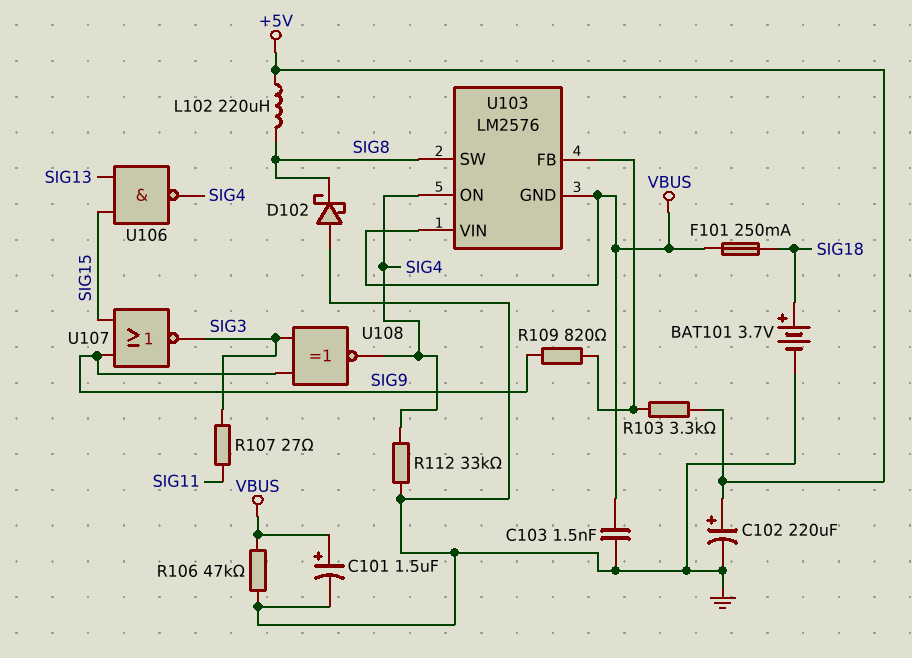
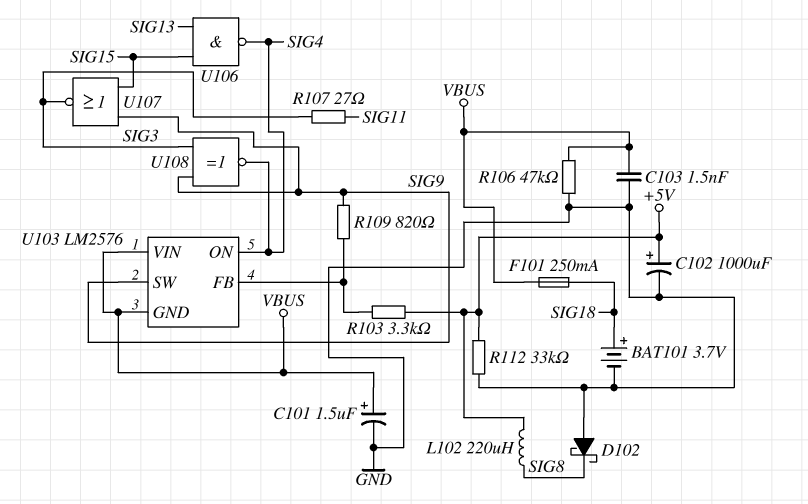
C102: 220uF (plus +5V, minus GND) -> 1000uF (plus +5V, minus GND)
R112: 33k (GND, SIG4) -> 33k (+5V, GND)
U103 pin SW: SIG8 -> SIG9

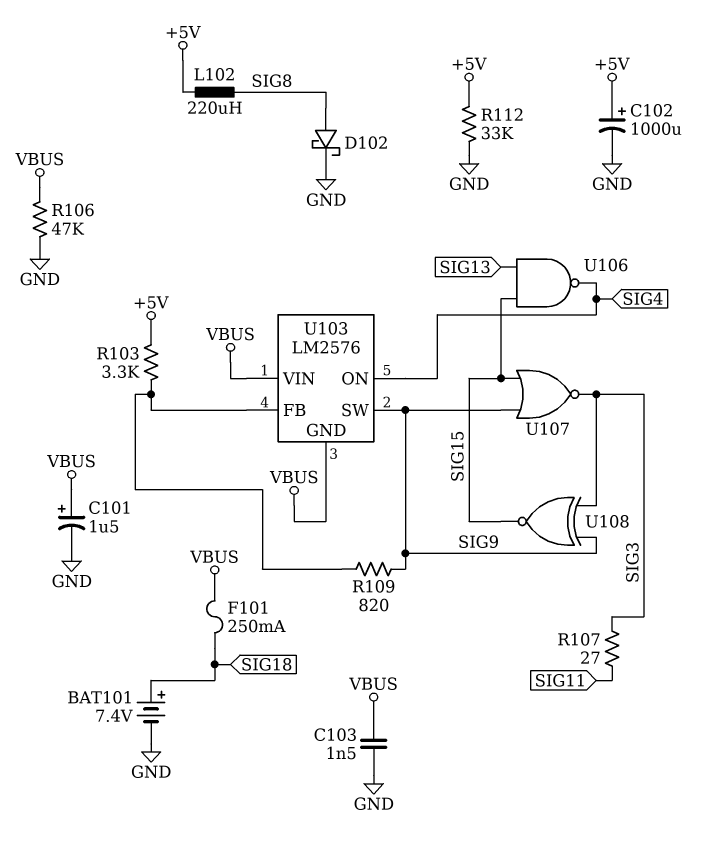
BAT101: 3.7V (plus SIG18, minus GND) -> 7.4V (plus SIG18, minus GND)
D102: schottky (A GND, K SIG8) -> schottky (A SIG8, K GND)
U108: XNOR (in SIG3, in SIG9, out SIG4) -> XNOR (in SIG3, in SIG9, out SIG15)

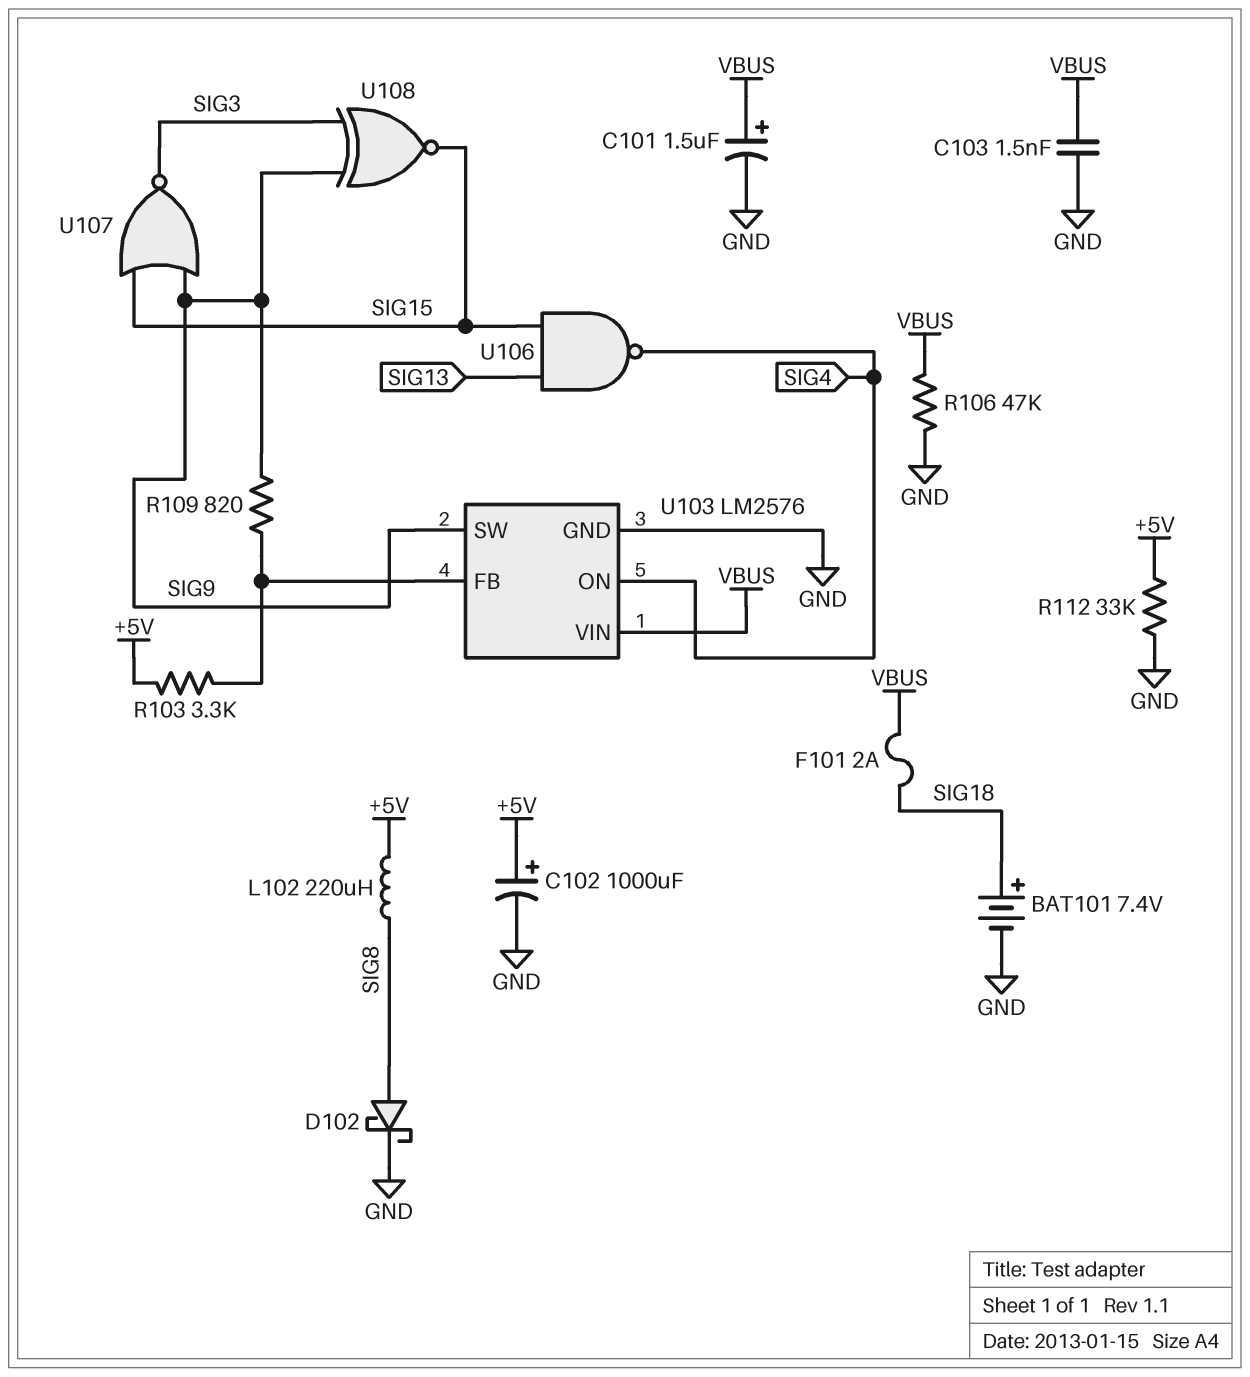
F101: 250mA (SIG18, VBUS) -> 2A (SIG18, VBUS)
R107: 27 (SIG3, SIG11) -> none
U103 pin GND: VBUS -> GND

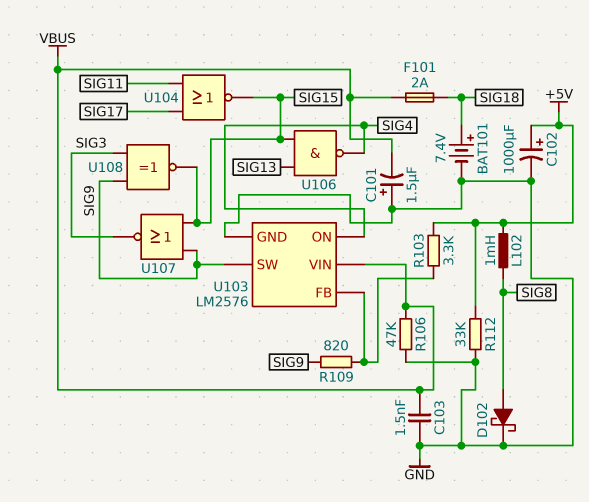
C101: 1.5uF (plus VBUS, minus GND) -> 1.5uF (plus GND, minus VBUS)
L102: 220uH (+5V, SIG8) -> 1mH (+5V, SIG8)
U104: none -> NOR (in SIG11, in SIG17, out SIG15)

